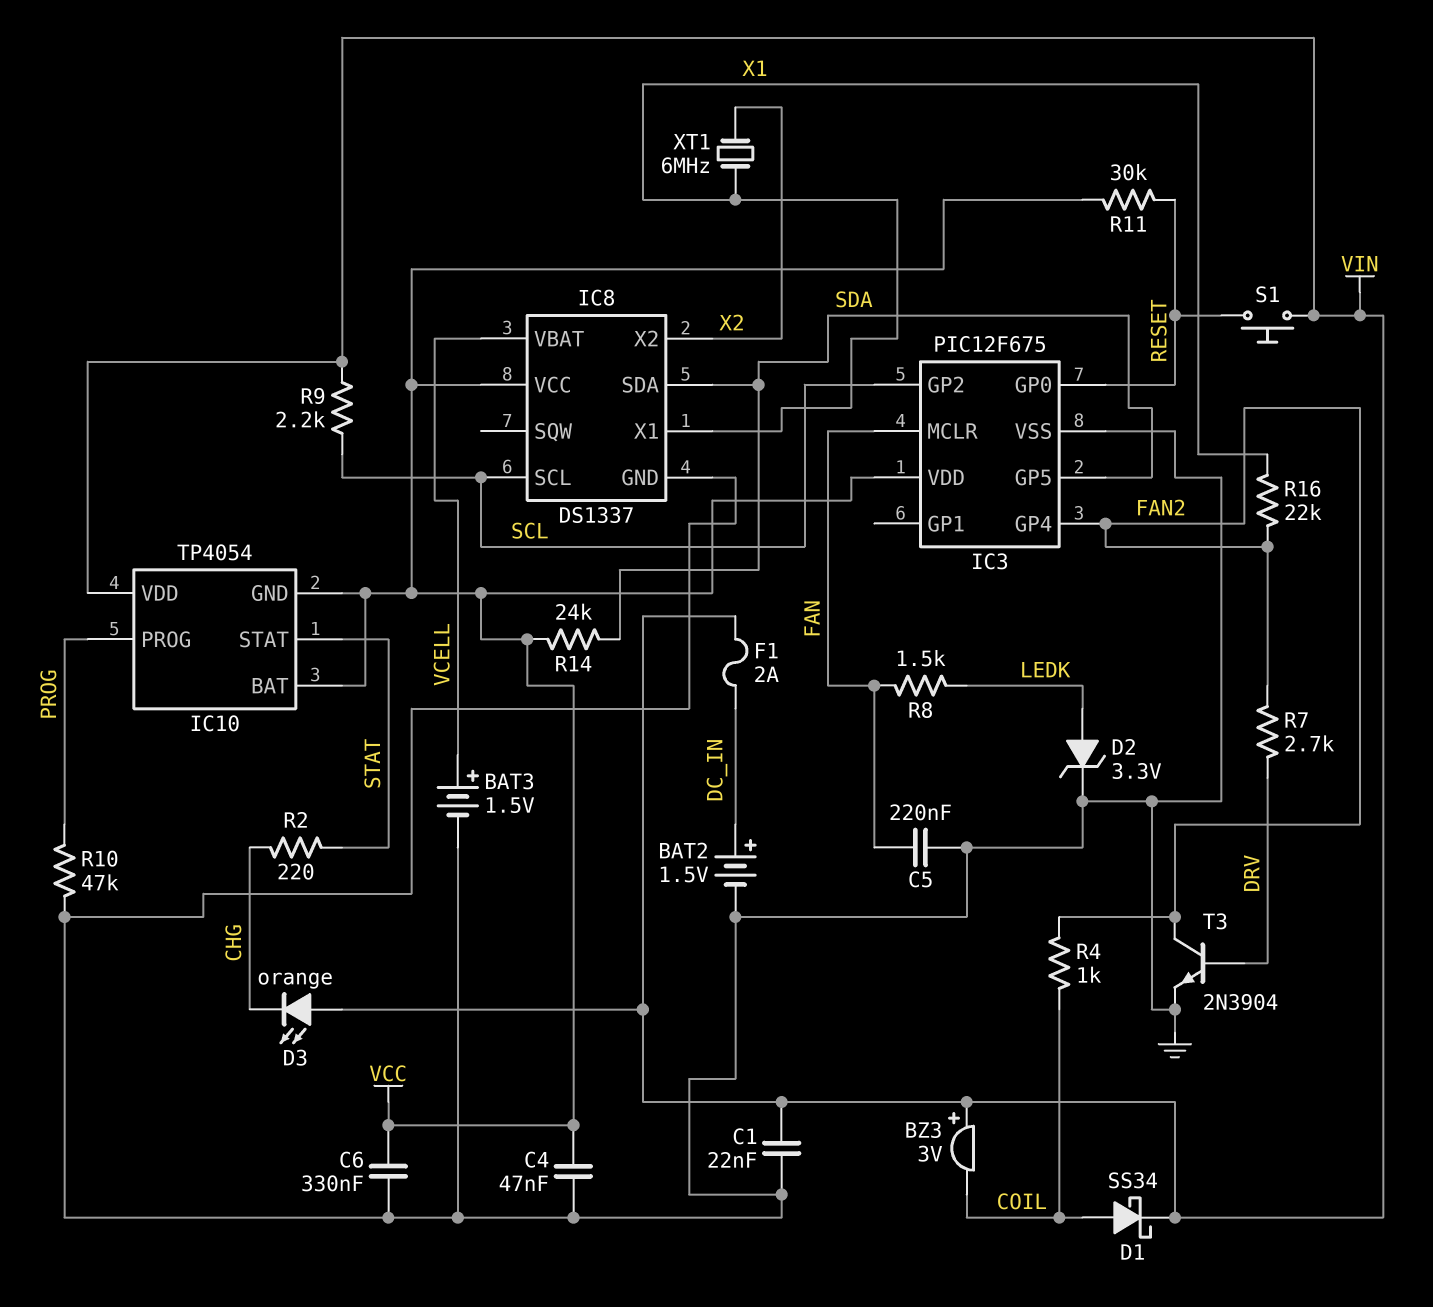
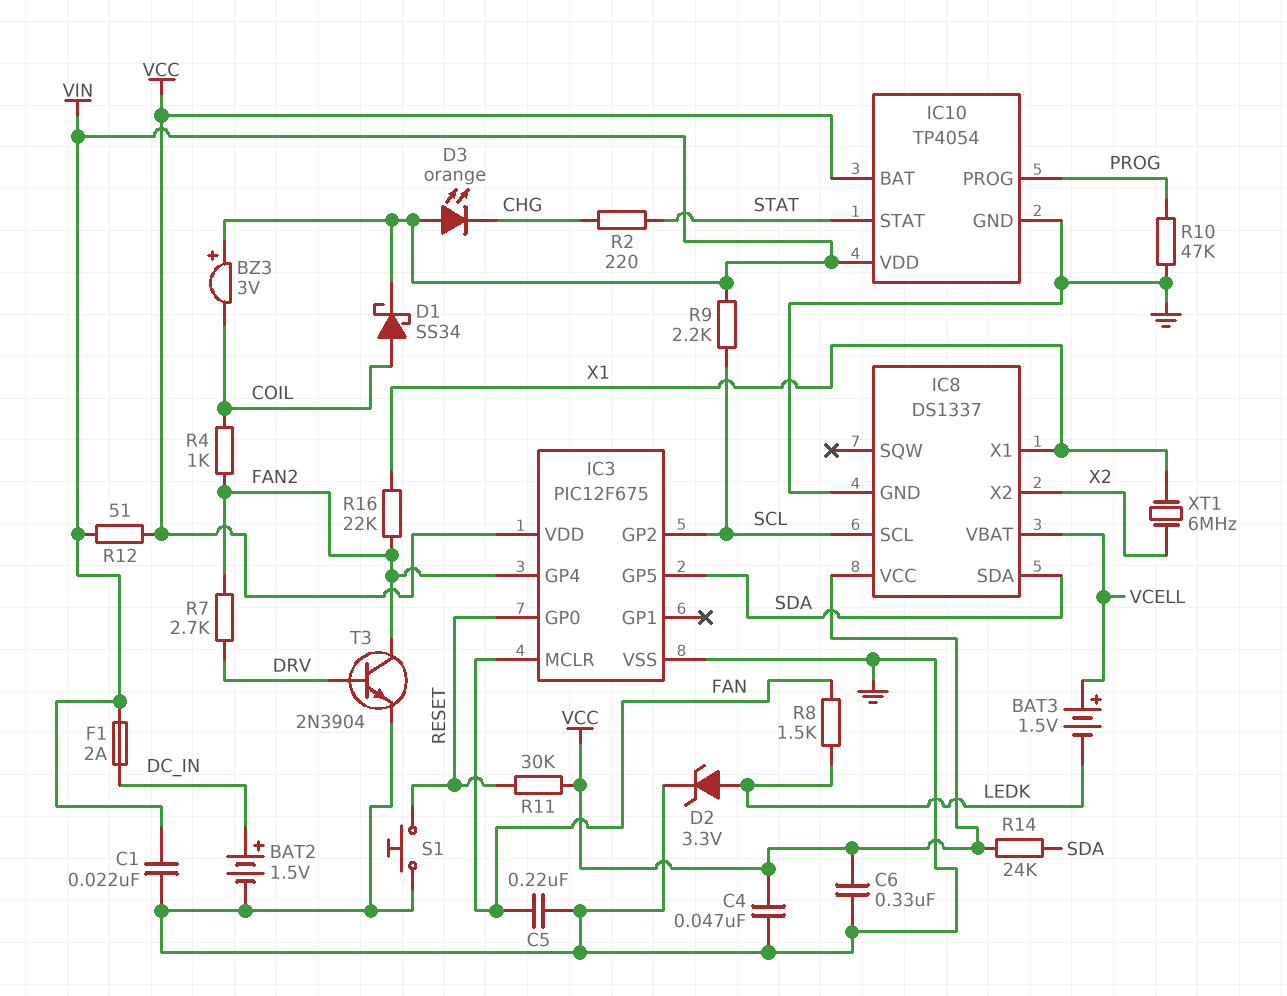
BAT3: 1.5V (plus VCELL, minus GND) -> 1.5V (plus VCELL, minus LEDK)
IC10 pin GND: VCC -> GND
R12: none -> 51 (VCC, VIN)
S1: button (RESET, VIN) -> button (GND, RESET)

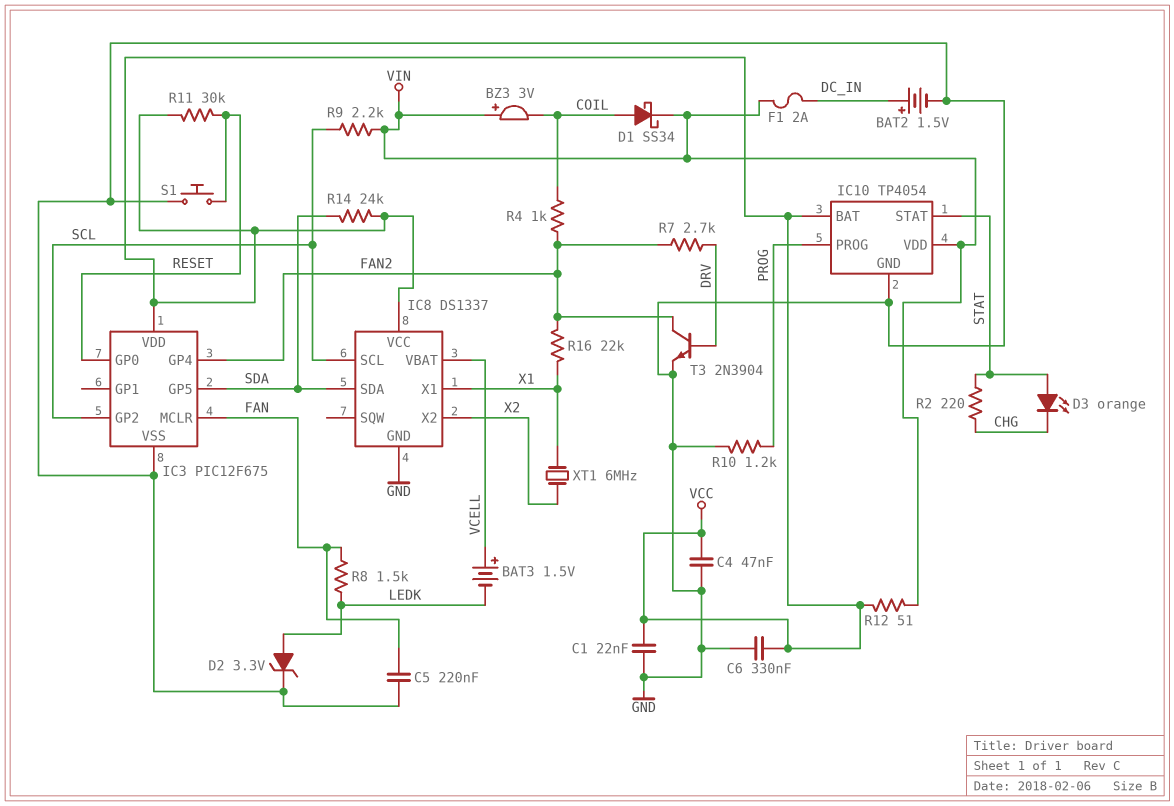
C1: 22nF (GND, VIN) -> 22nF (GND, VCC)
D3: LED orange (A VIN, K CHG) -> LED orange (A STAT, K CHG)
R10: 47k (GND, PROG) -> 1.2k (GND, PROG)

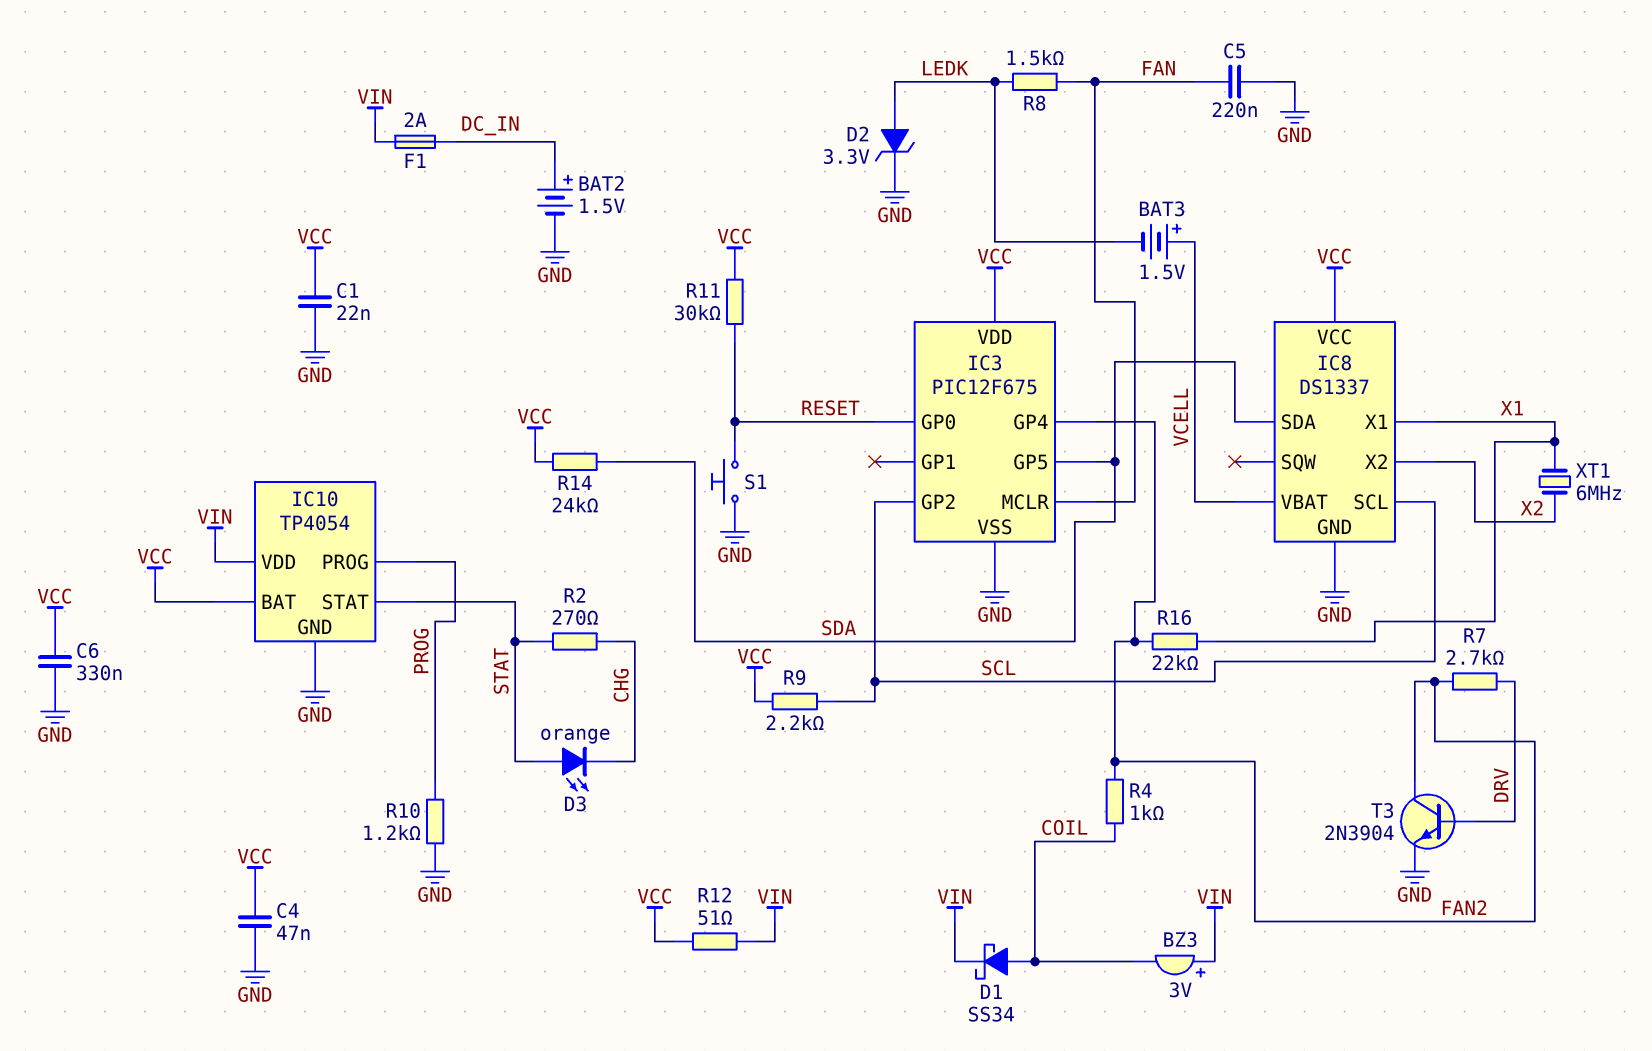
R2: 220 (CHG, STAT) -> 270 (CHG, STAT)
R9: 2.2k (SCL, VIN) -> 2.2k (SCL, VCC)

